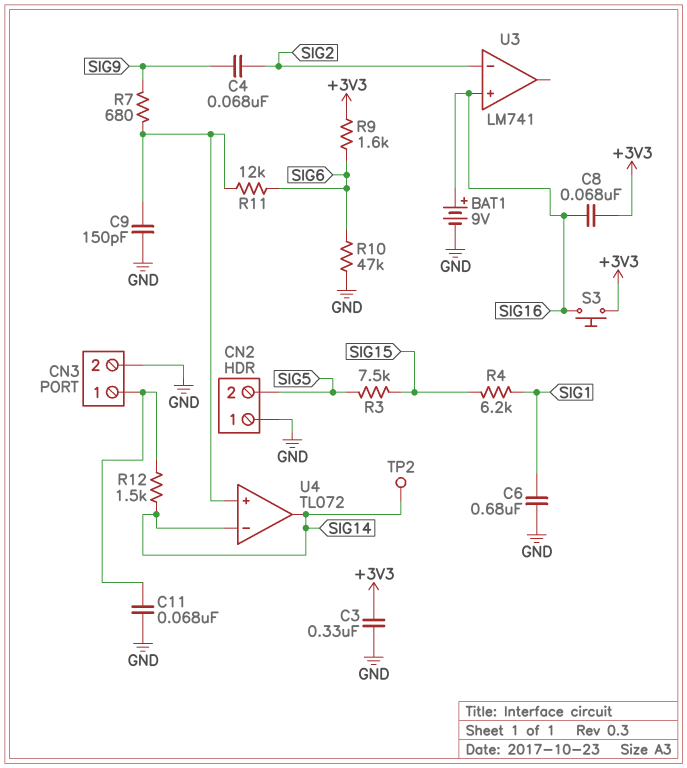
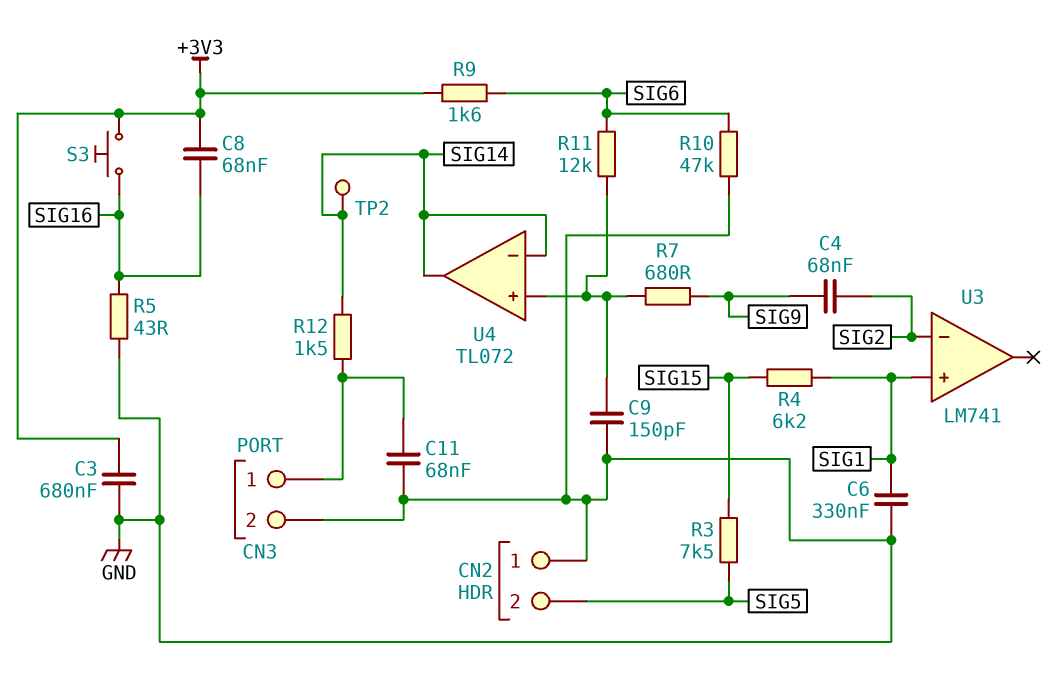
BAT1: 9V (plus SIG16, minus GND) -> none
C3: 330nF (+3V3, GND) -> 680nF (+3V3, GND)
C6: 680nF (GND, SIG1) -> 330nF (GND, SIG1)
R5: none -> 43 (GND, SIG16)
U3 pin in+: SIG16 -> SIG1

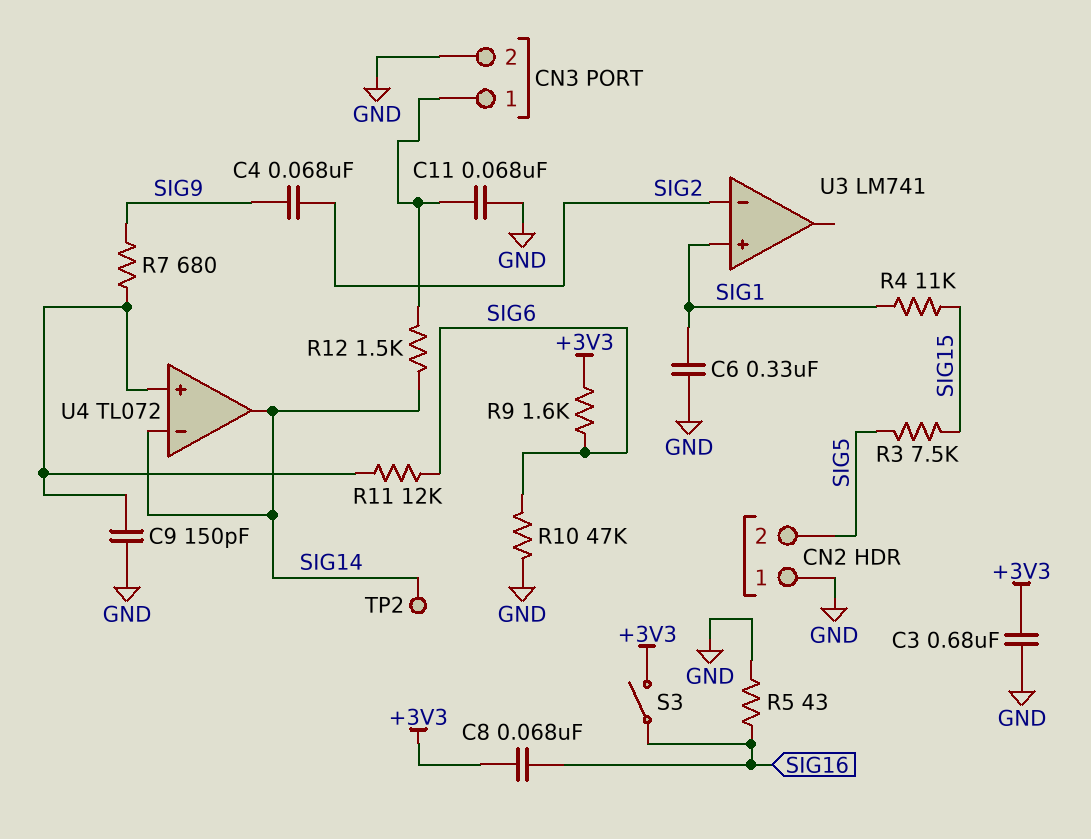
R4: 6.2k (SIG1, SIG15) -> 11k (SIG1, SIG15)
S3: button (+3V3, SIG16) -> switch (+3V3, SIG16)

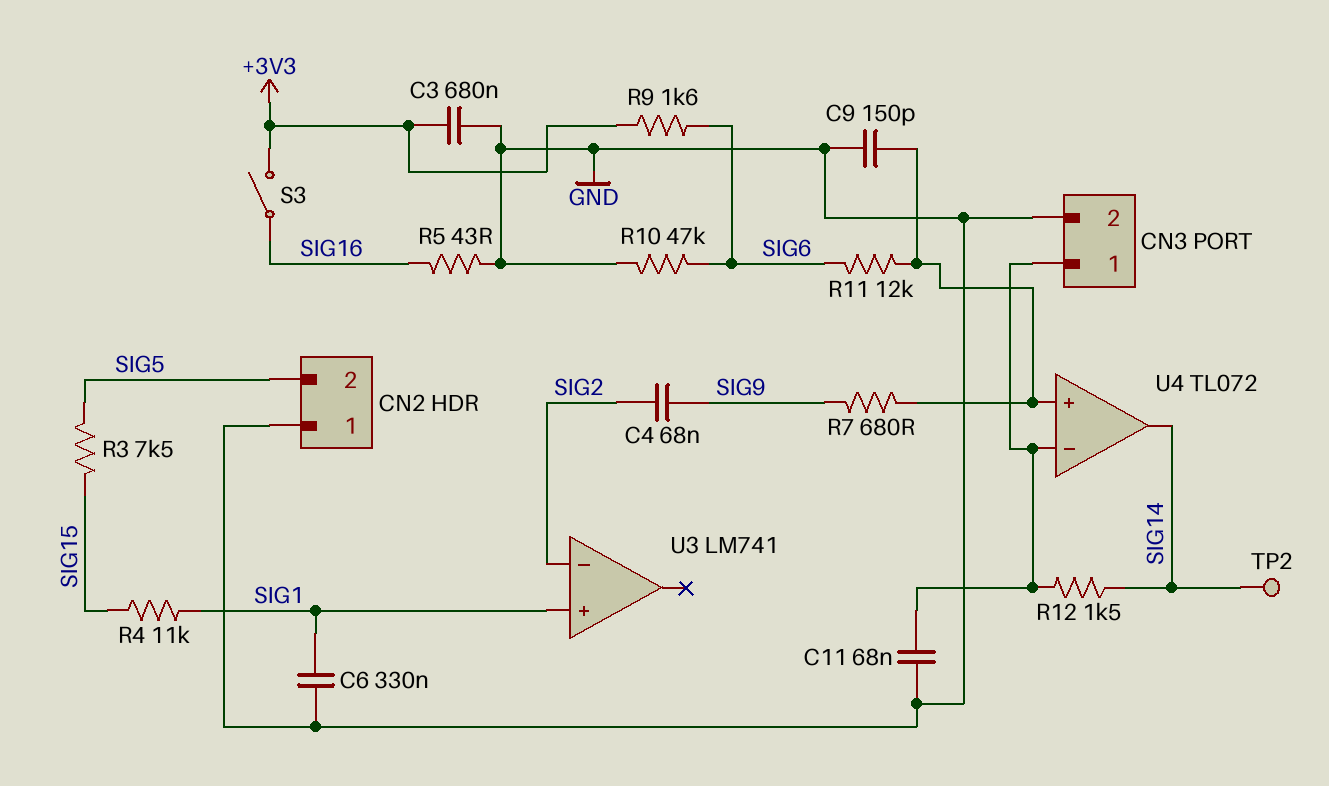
C8: 68nF (+3V3, SIG16) -> none
U4 pin in-: SIG14 -> CN3/1

